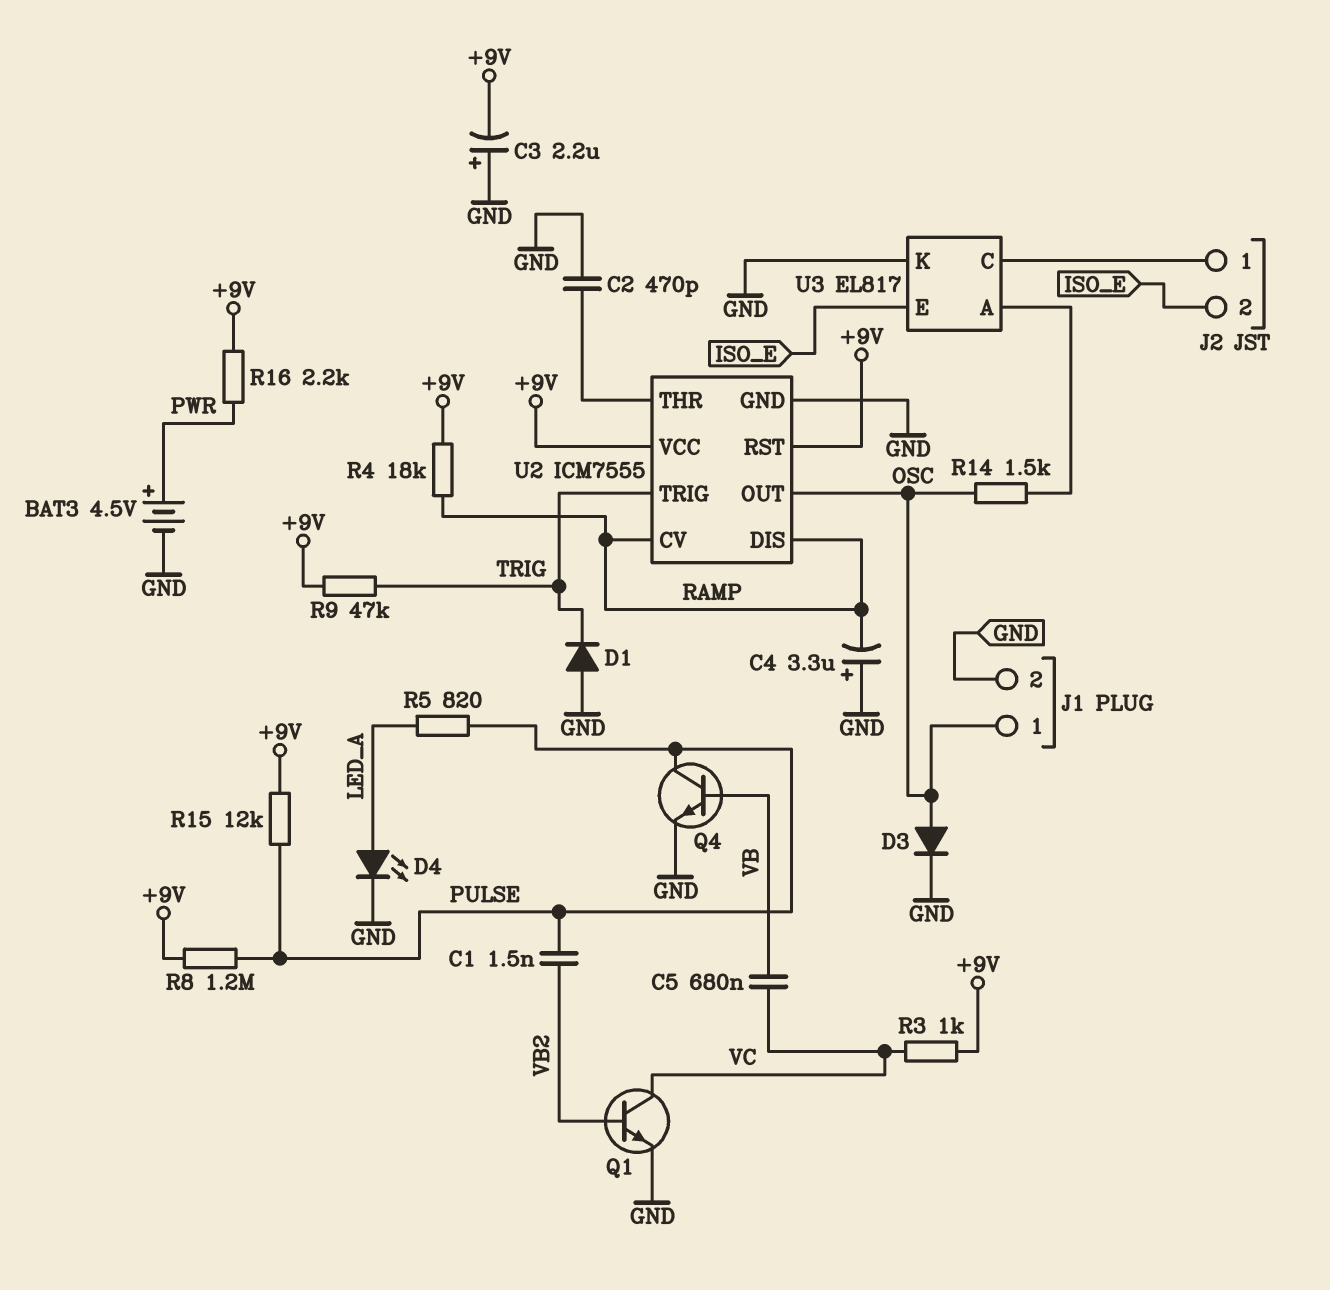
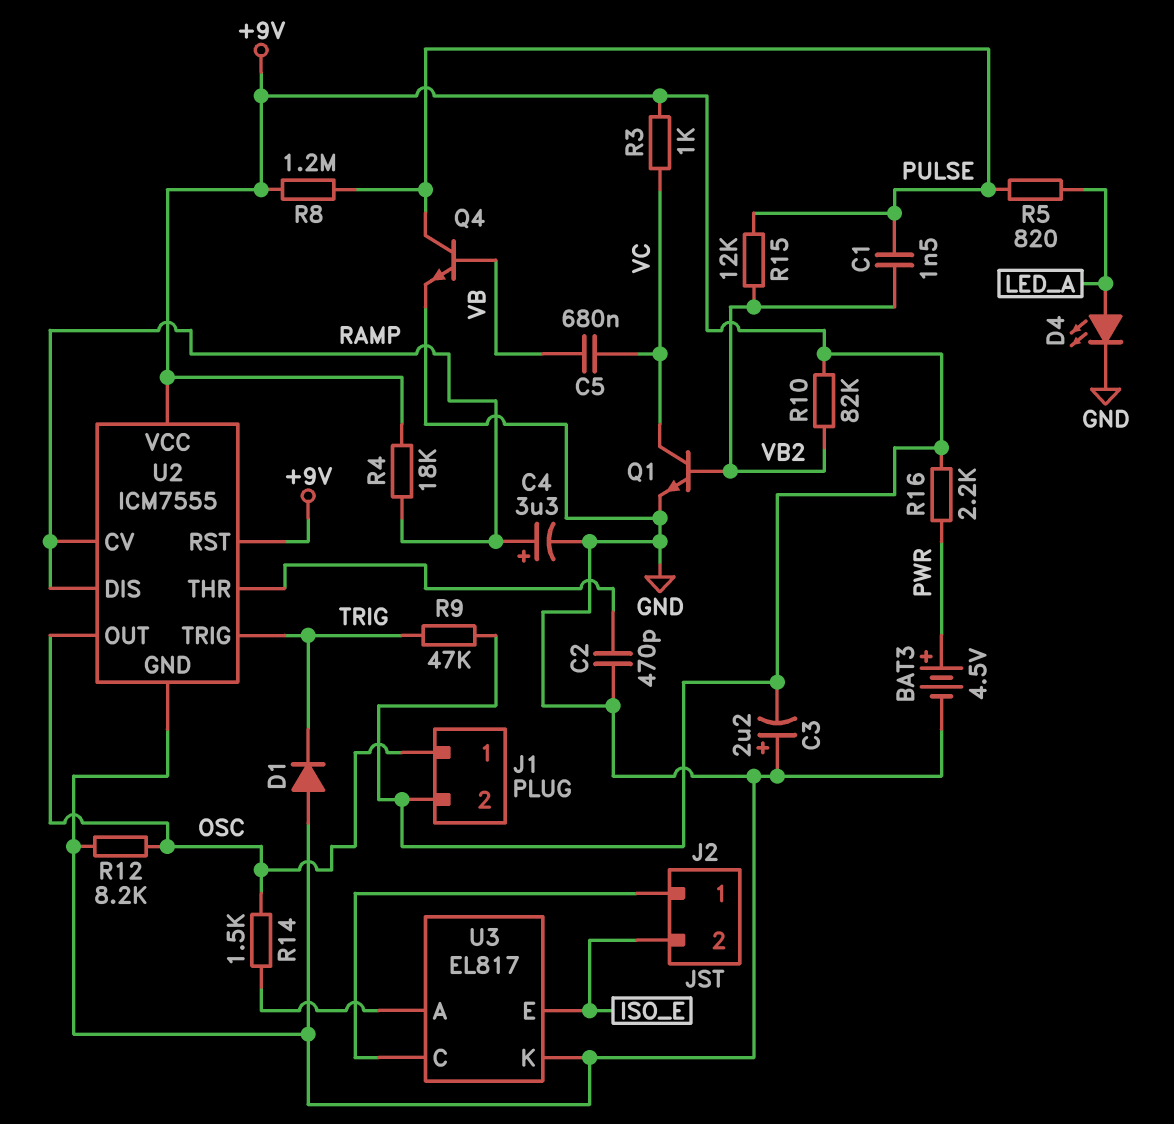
C4: 3.3uF (plus GND, minus RAMP) -> 3.3uF (plus RAMP, minus GND)
D3: diode (A OSC, K GND) -> none
J1 pin 2: GND -> +9V
R10: none -> 82k (+9V, VB2)
R12: none -> 8.2k (GND, OSC)
R15: 12k (+9V, PULSE) -> 12k (PULSE, VB2)

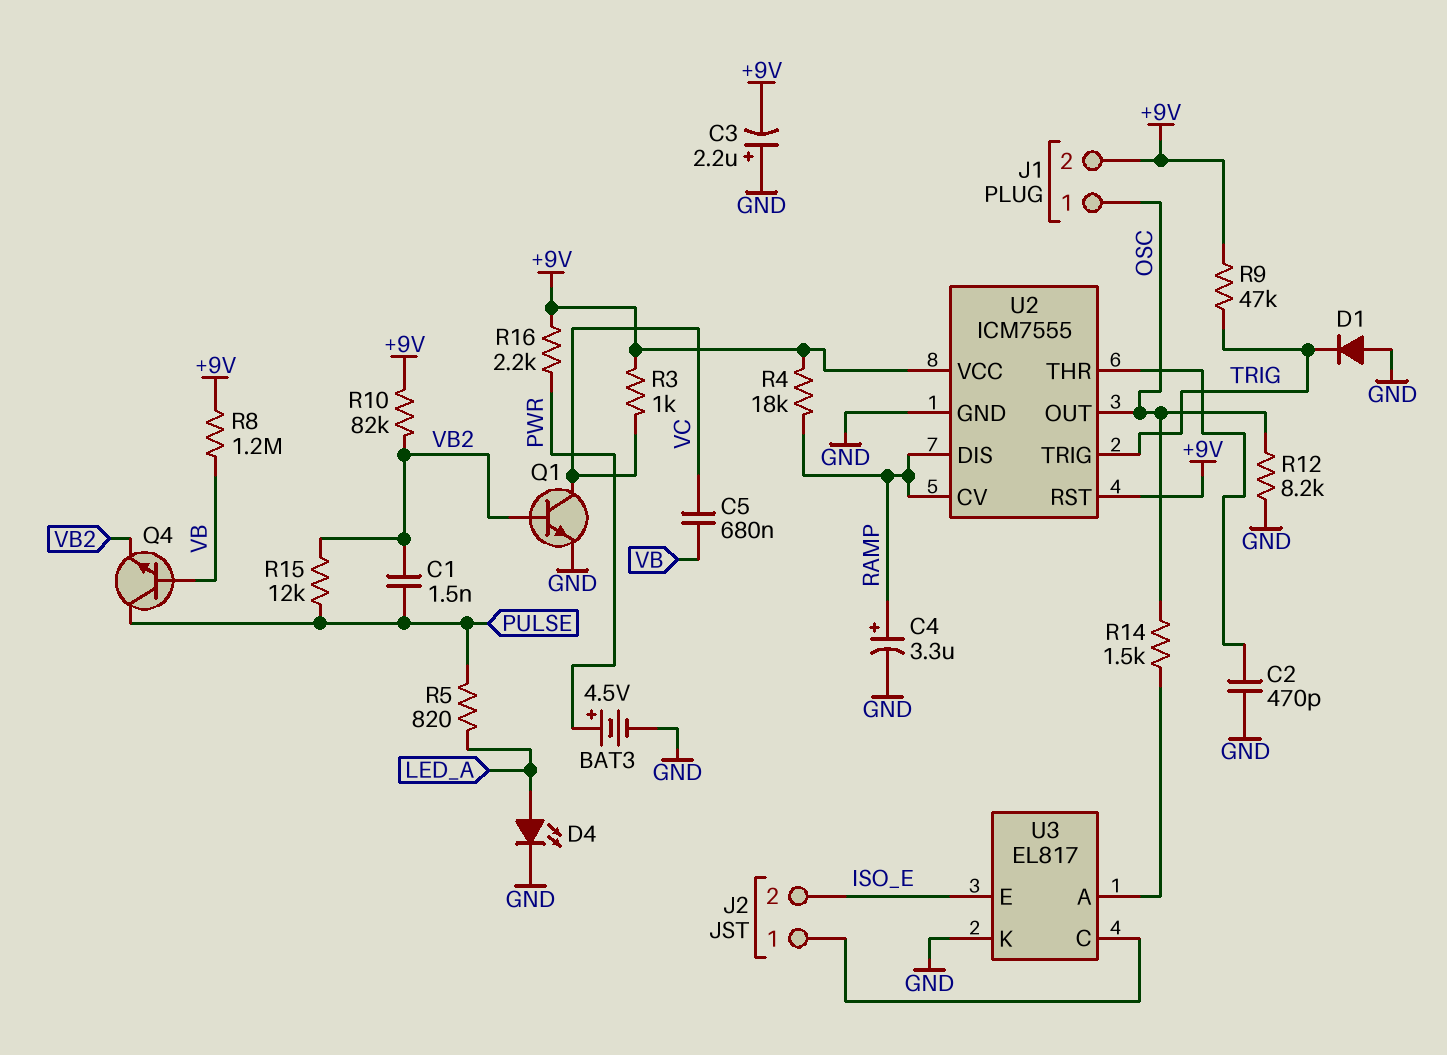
Q4: NPN (B VB, C PULSE, E GND) -> NPN (B VB, C PULSE, E VB2)
R8: 1.2M (+9V, PULSE) -> 1.2M (+9V, VB)

